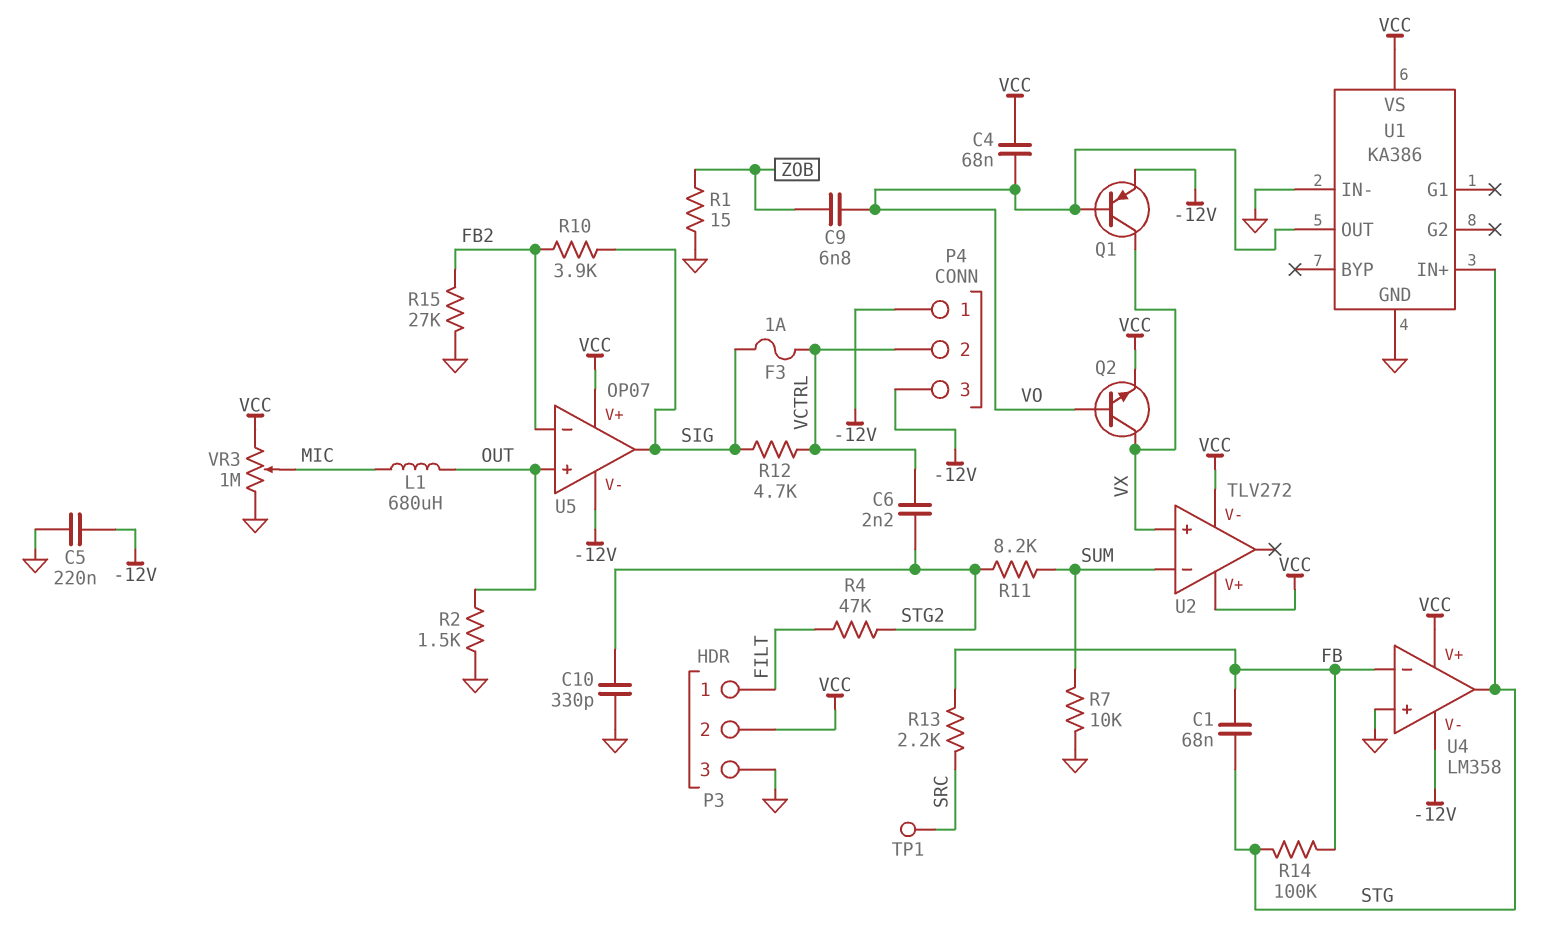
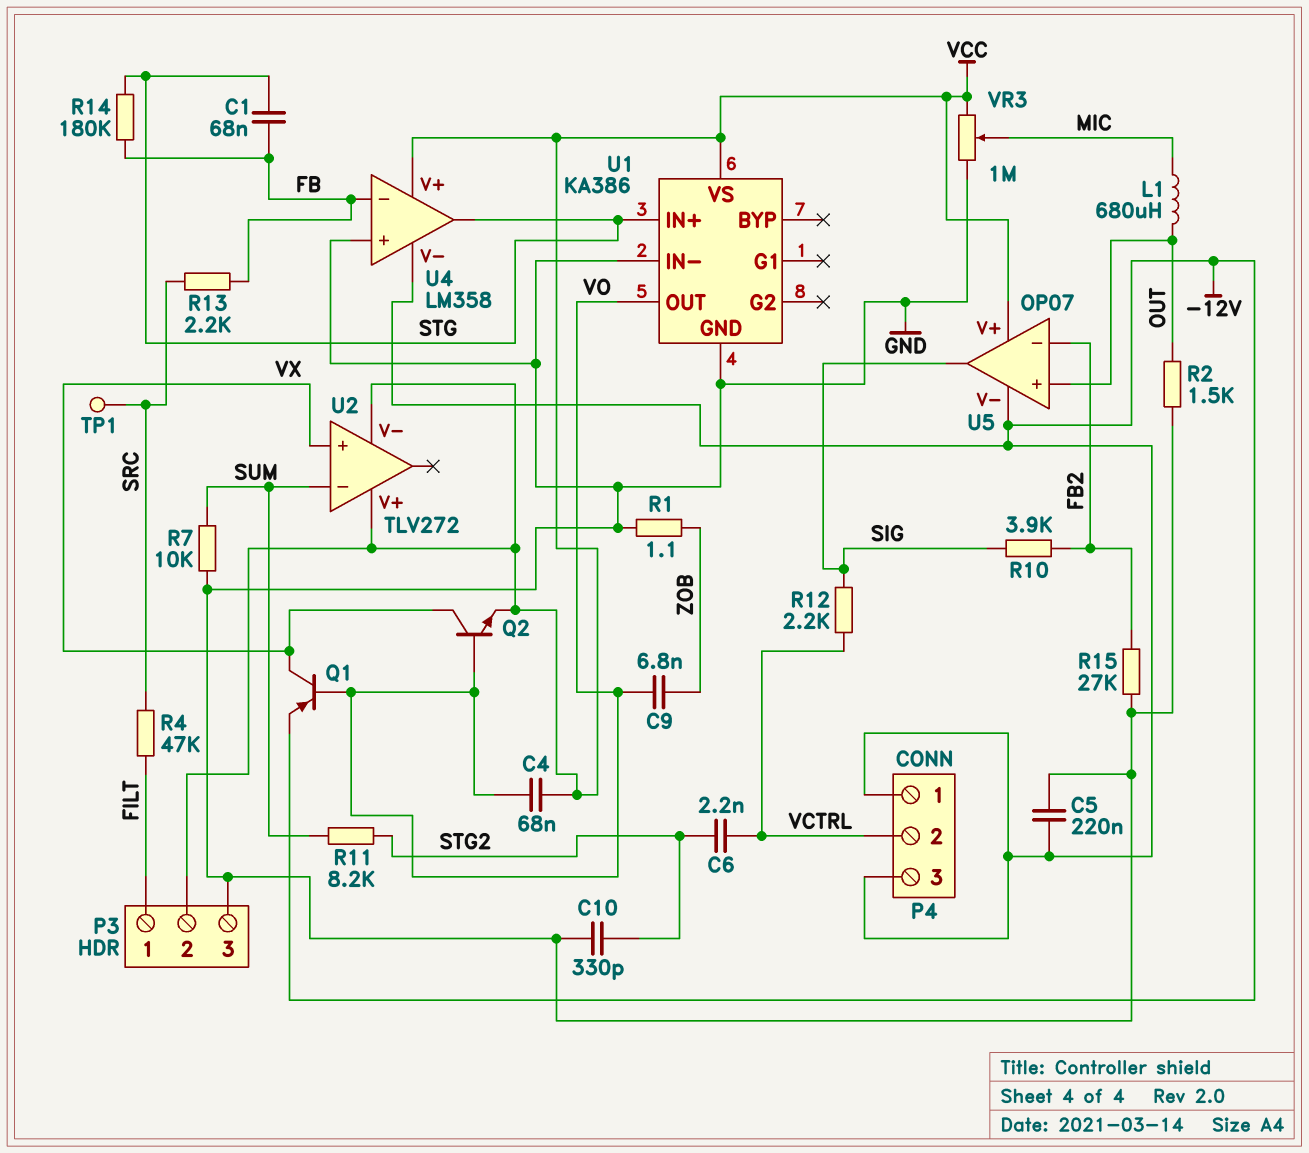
F3: 1A (SIG, VCTRL) -> none
R1: 15 (GND, ZOB) -> 1.1 (GND, ZOB)
R4: 47k (FILT, STG2) -> 47k (FILT, SRC)
R12: 4.7k (SIG, VCTRL) -> 2.2k (SIG, VCTRL)
R14: 100k (FB, STG) -> 180k (FB, STG)

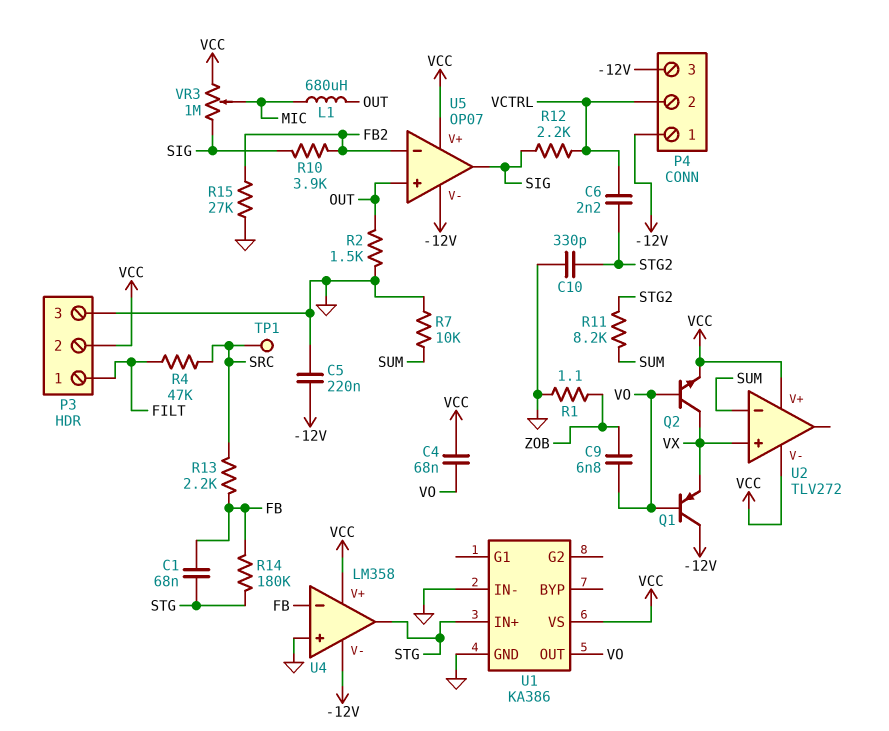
Q1: PNP (B VO, C VX, E -12V) -> PNP (B VO, C -12V, E VX)
VR3: 1M (GND, VCC, wiper MIC) -> 1M (SIG, VCC, wiper MIC)

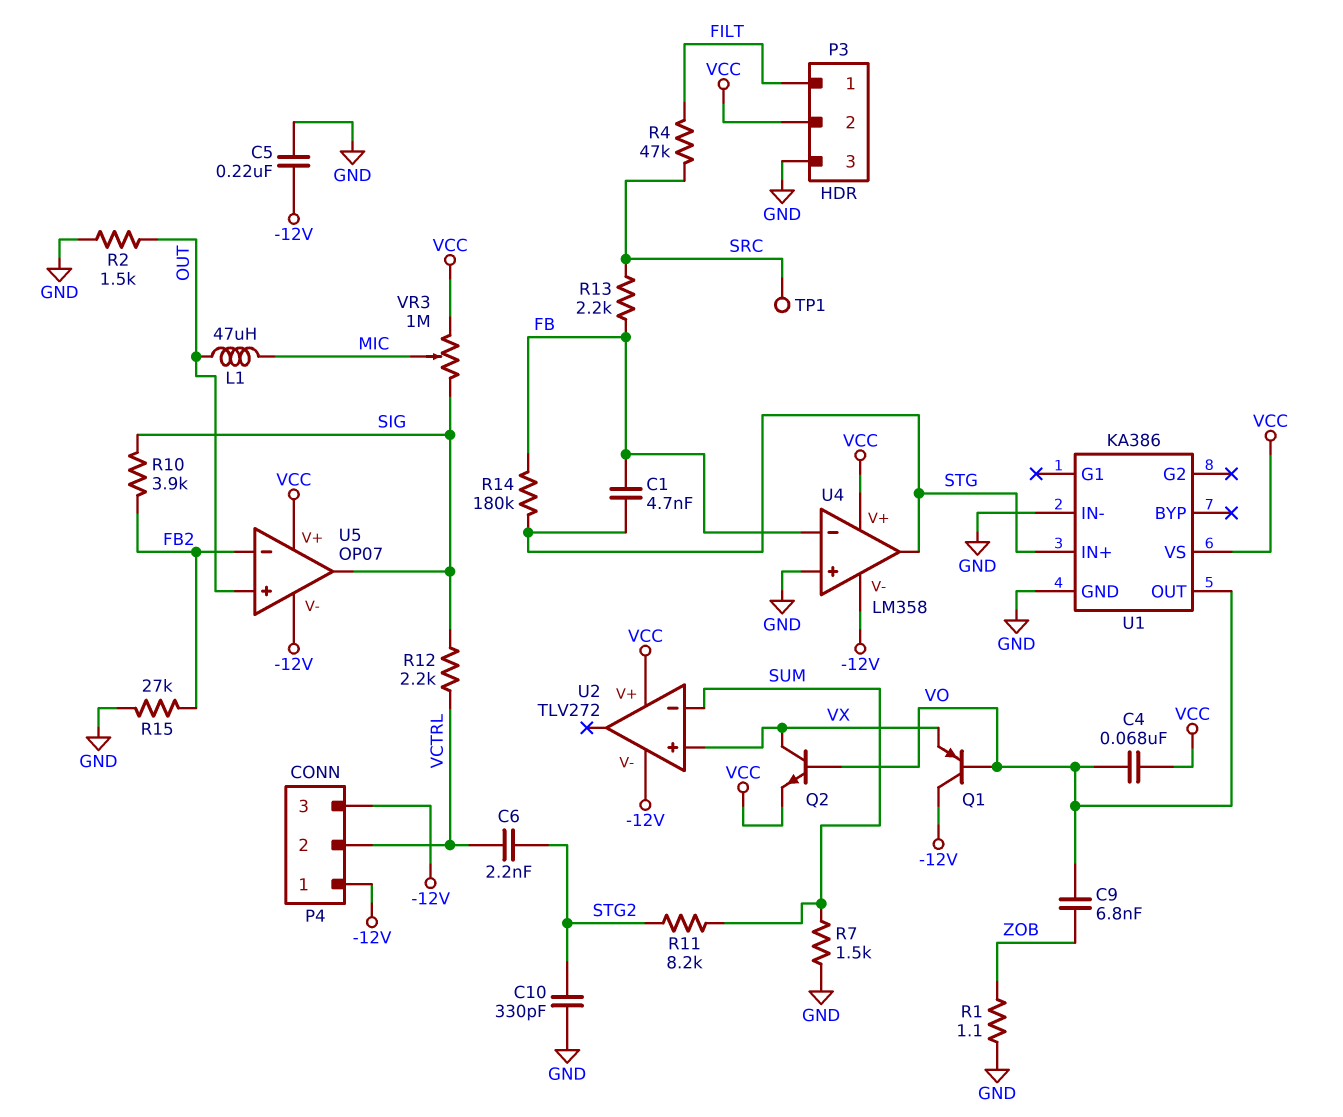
C1: 68nF (FB, STG) -> 4.7nF (FB, STG)
L1: 680uH (MIC, OUT) -> 47uH (MIC, OUT)
R7: 10k (GND, SUM) -> 1.5k (GND, SUM)
U2 pin V-: VCC -> -12V

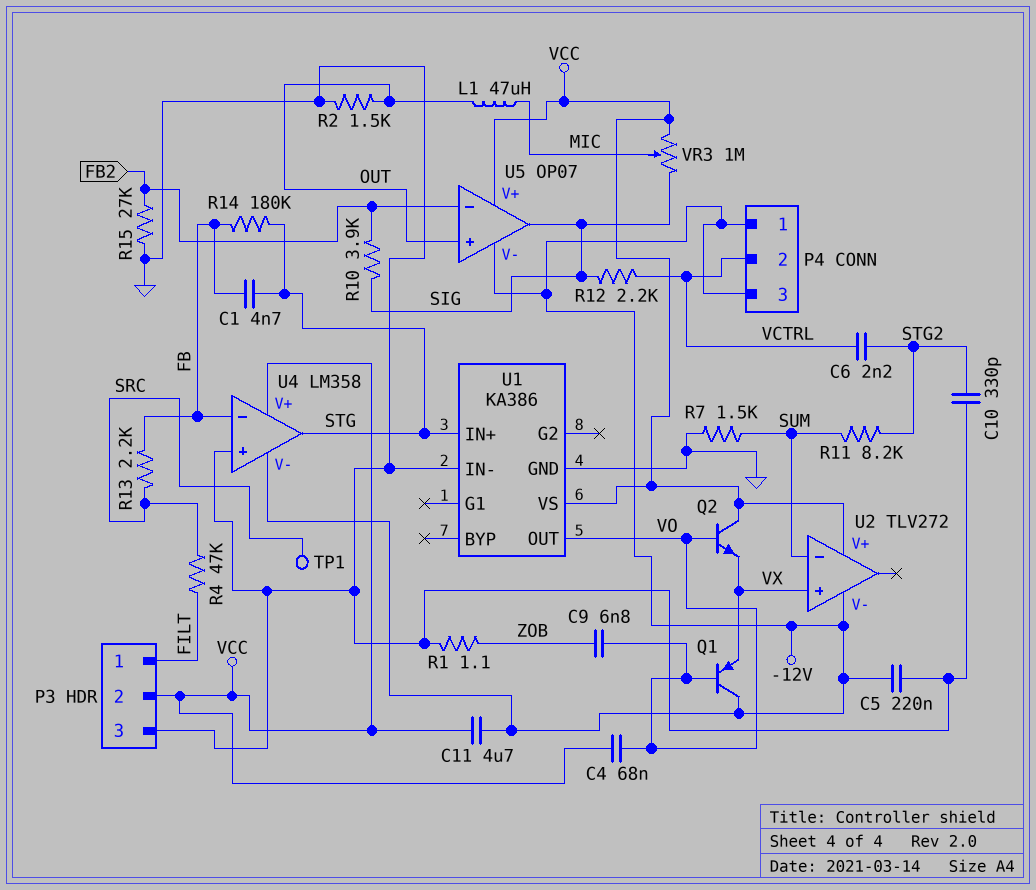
C11: none -> 4.7uF (-12V, VCC)
Q2: NPN (B VO, C VX, E VCC) -> NPN (B VO, C VCC, E VX)

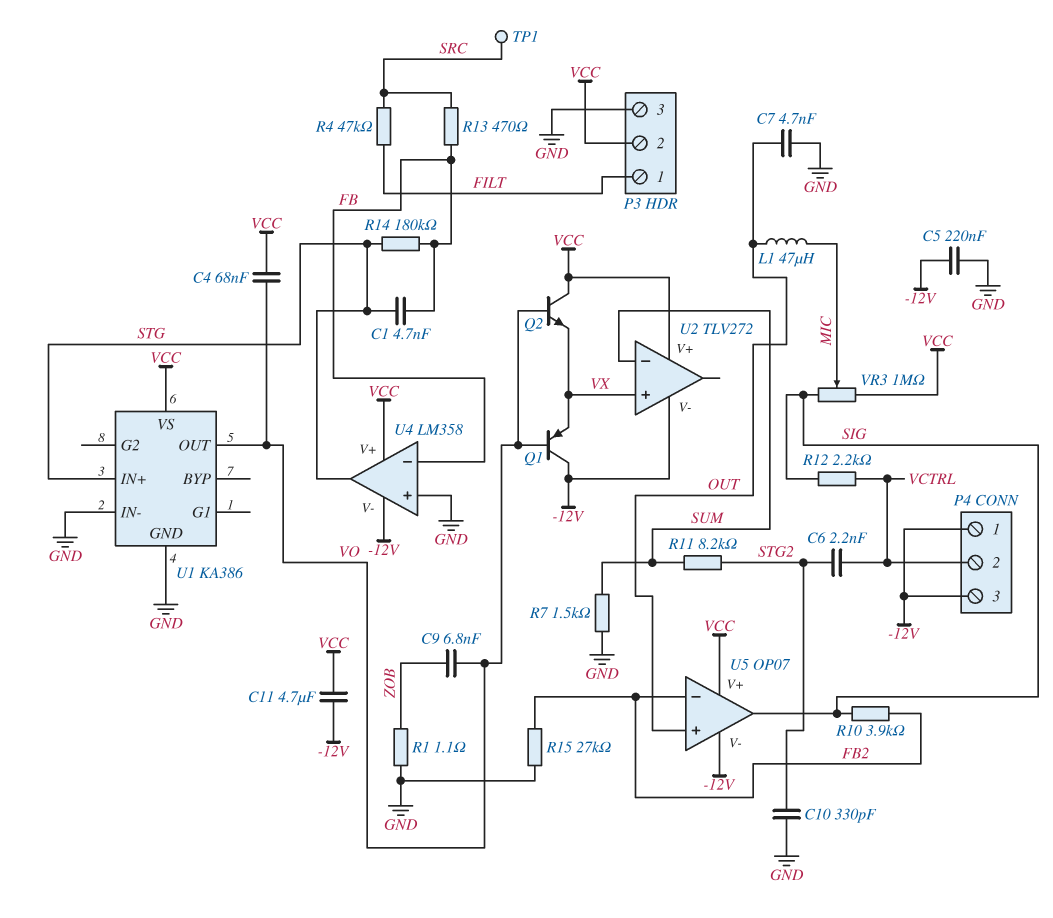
C7: none -> 4.7nF (GND, OUT)
R2: 1.5k (GND, OUT) -> none
R13: 2.2k (FB, SRC) -> 470 (FB, SRC)

